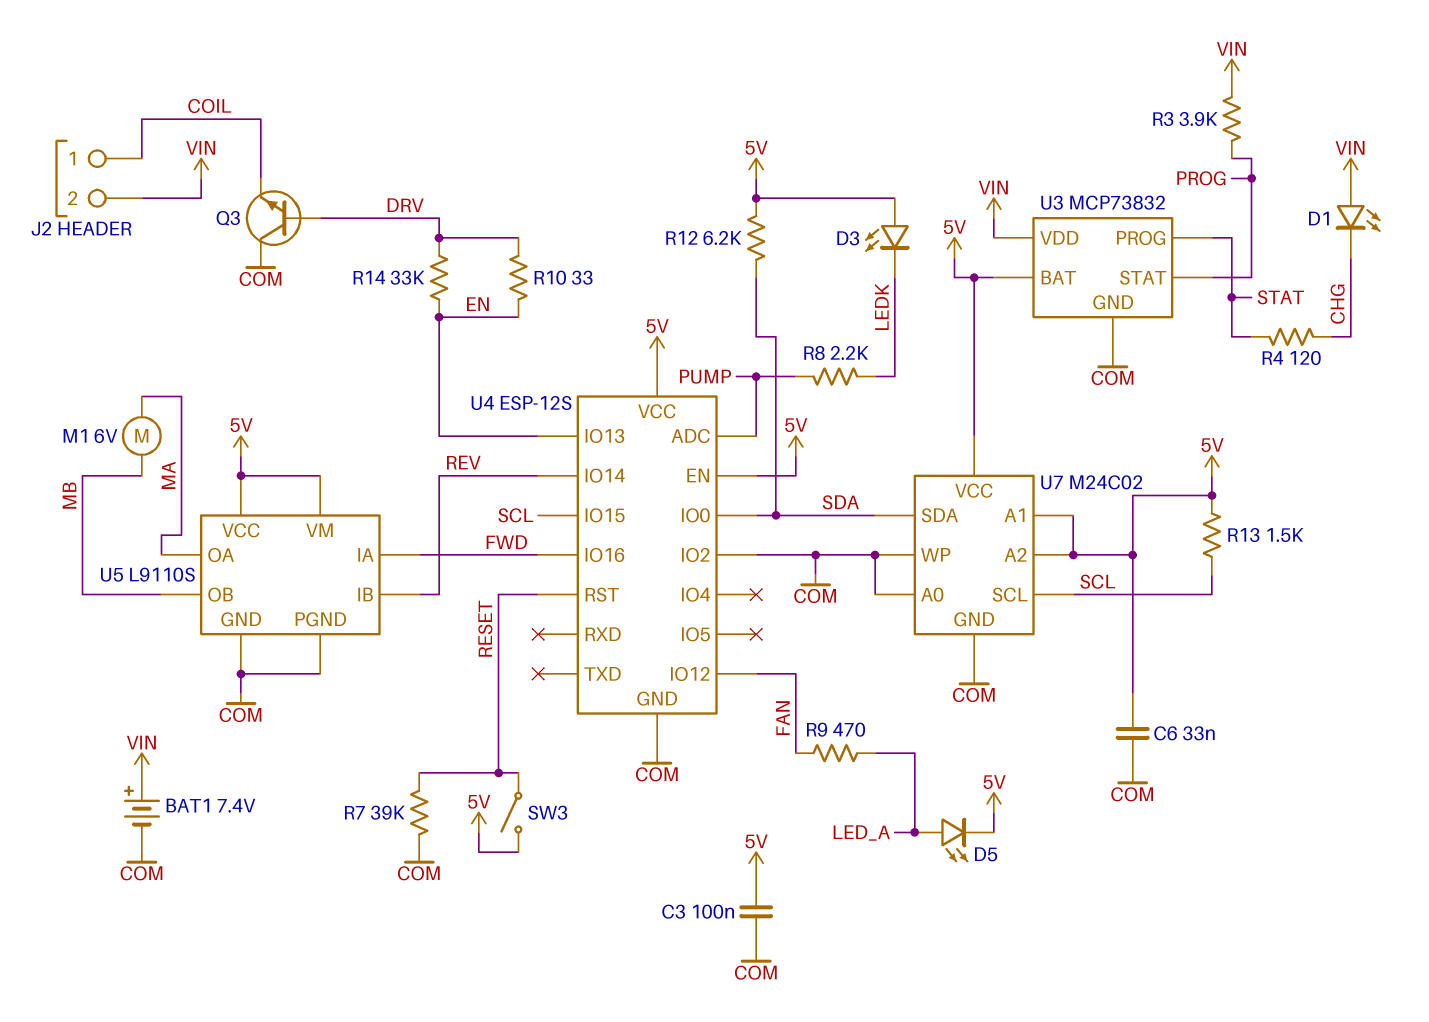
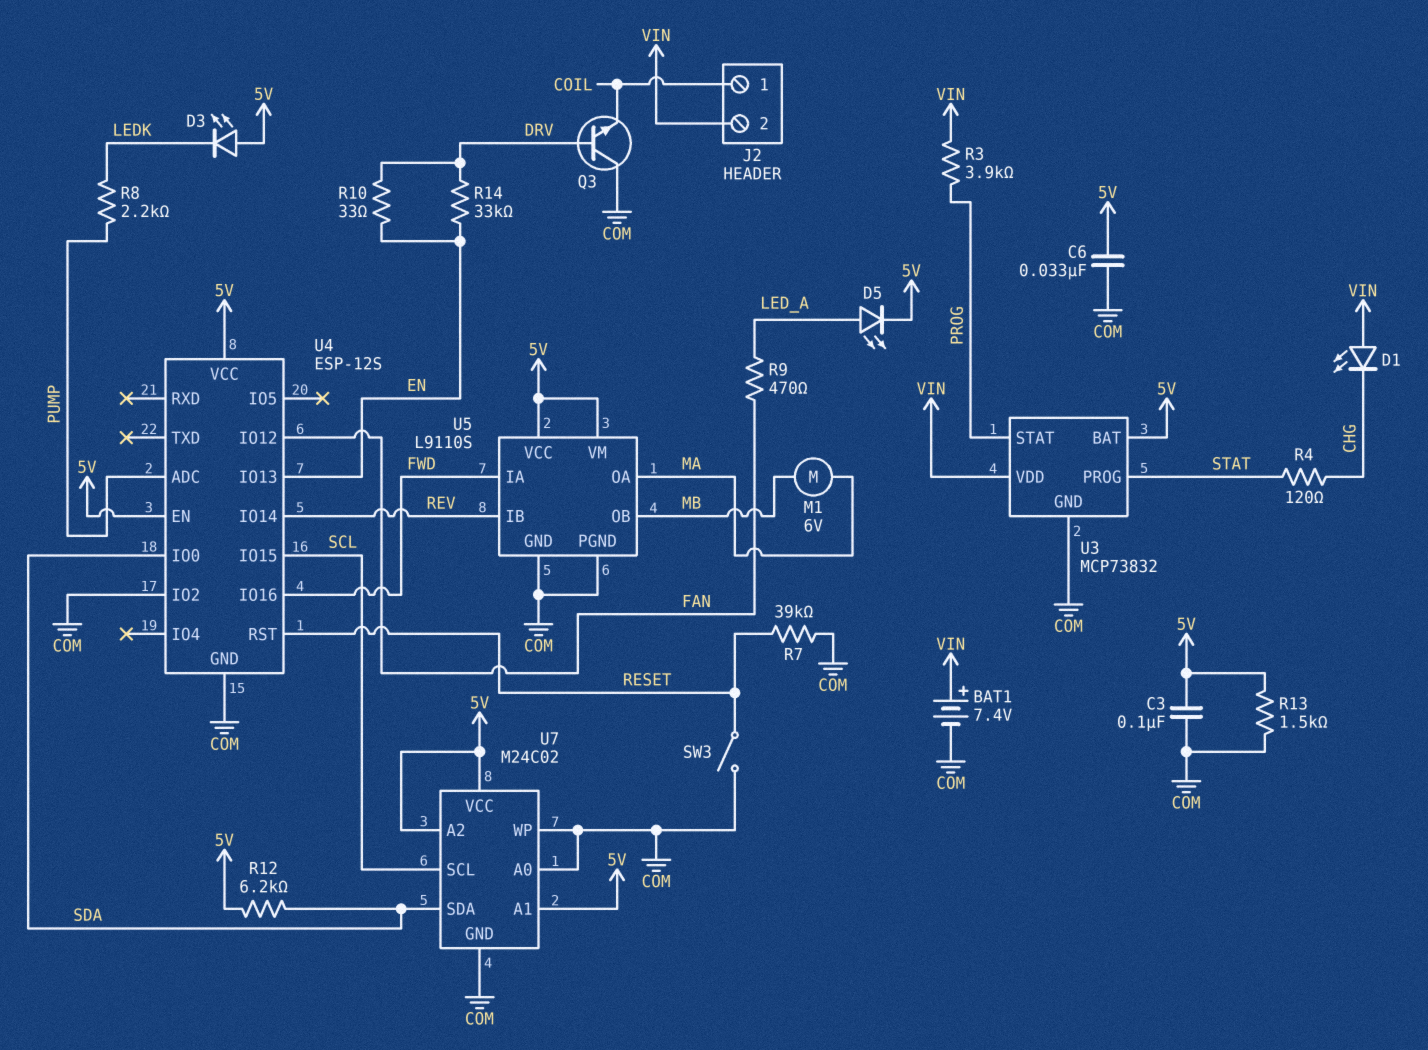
R13: 1.5k (5V, SCL) -> 1.5k (5V, COM)
SW3: switch (5V, RESET) -> switch (COM, RESET)

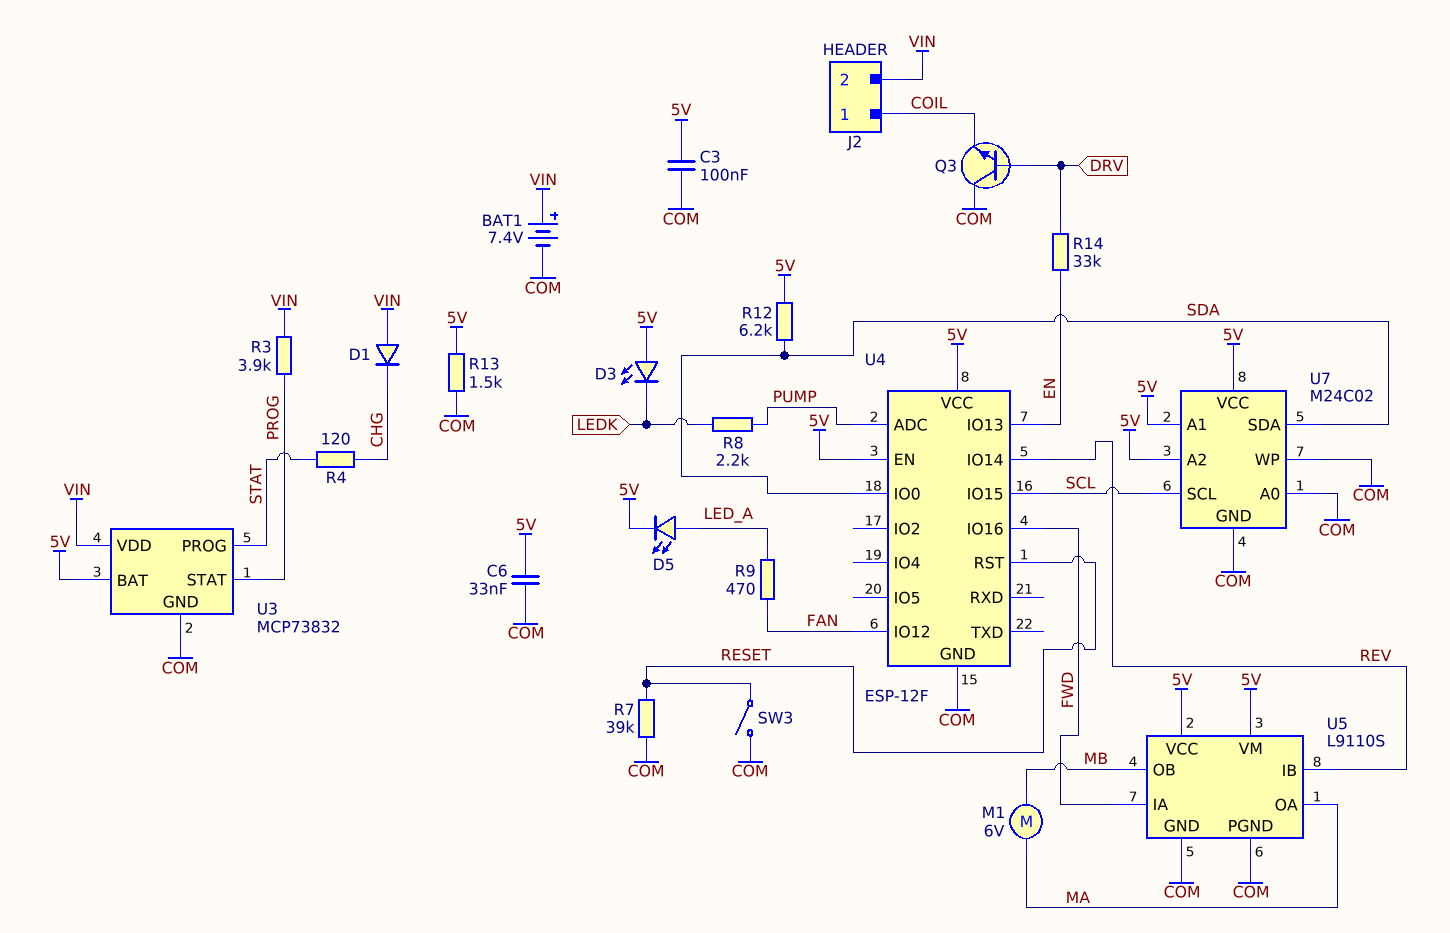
D1: LED (A VIN, K CHG) -> diode (A VIN, K CHG)
R10: 33 (DRV, EN) -> none
U4: ESP-12S -> ESP-12F
U4 pin IO2: COM -> none

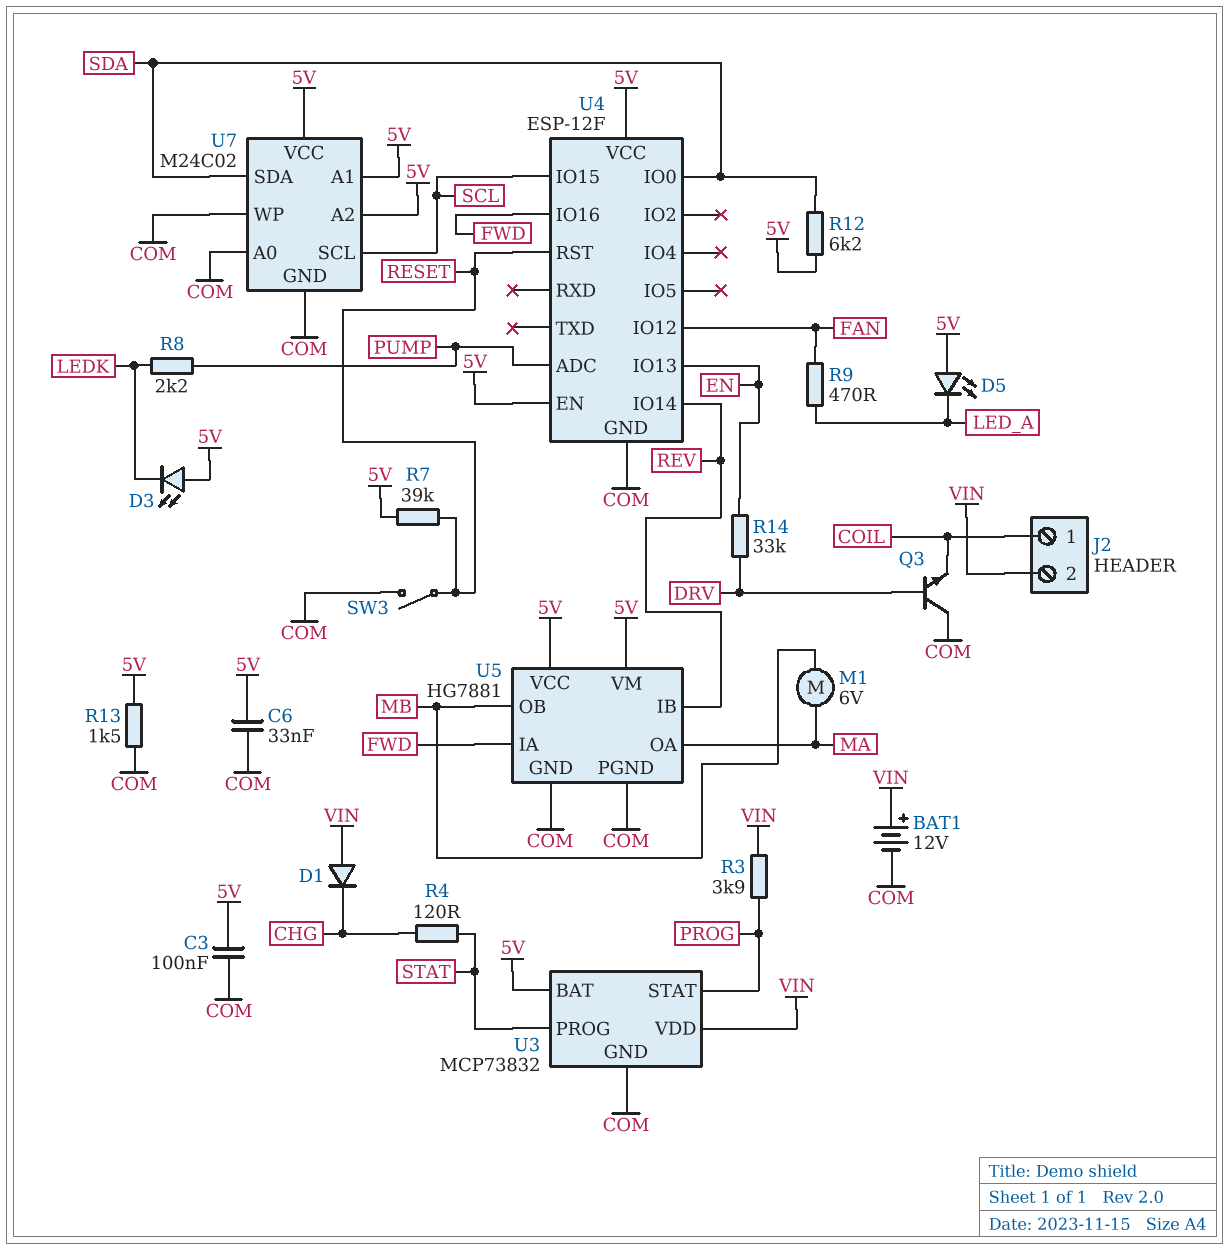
BAT1: 7.4V (plus VIN, minus COM) -> 12V (plus VIN, minus COM)
D5: LED (A LED_A, K 5V) -> LED (A 5V, K LED_A)
R7: 39k (COM, RESET) -> 39k (5V, RESET)
U5: L9110S -> HG7881

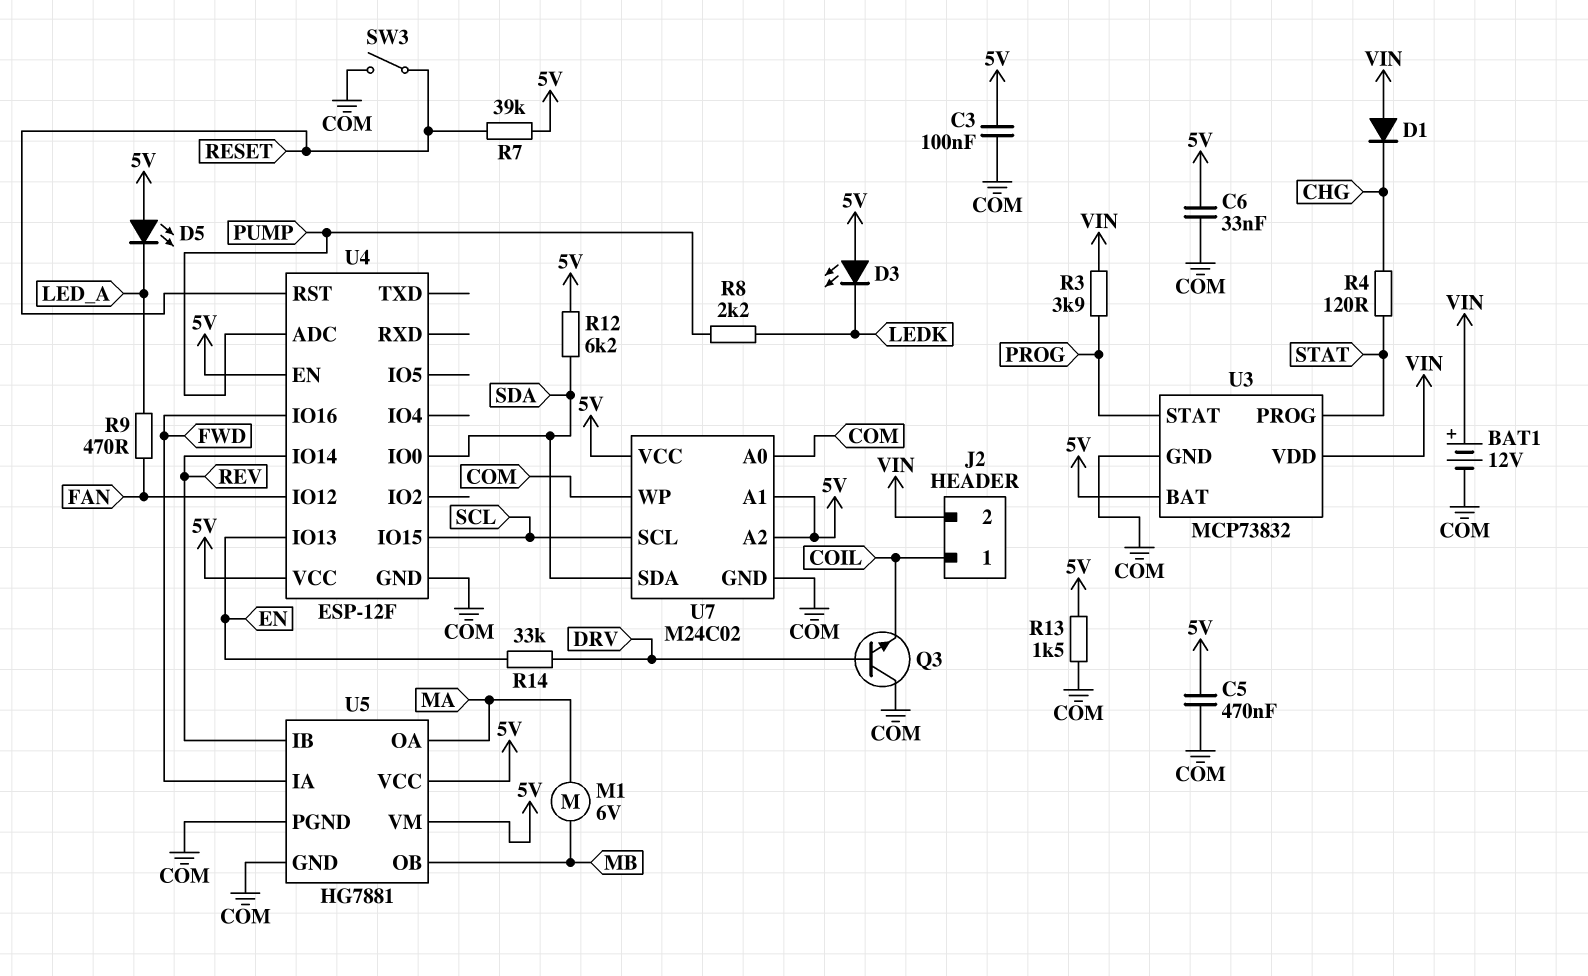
C5: none -> 470nF (5V, COM)

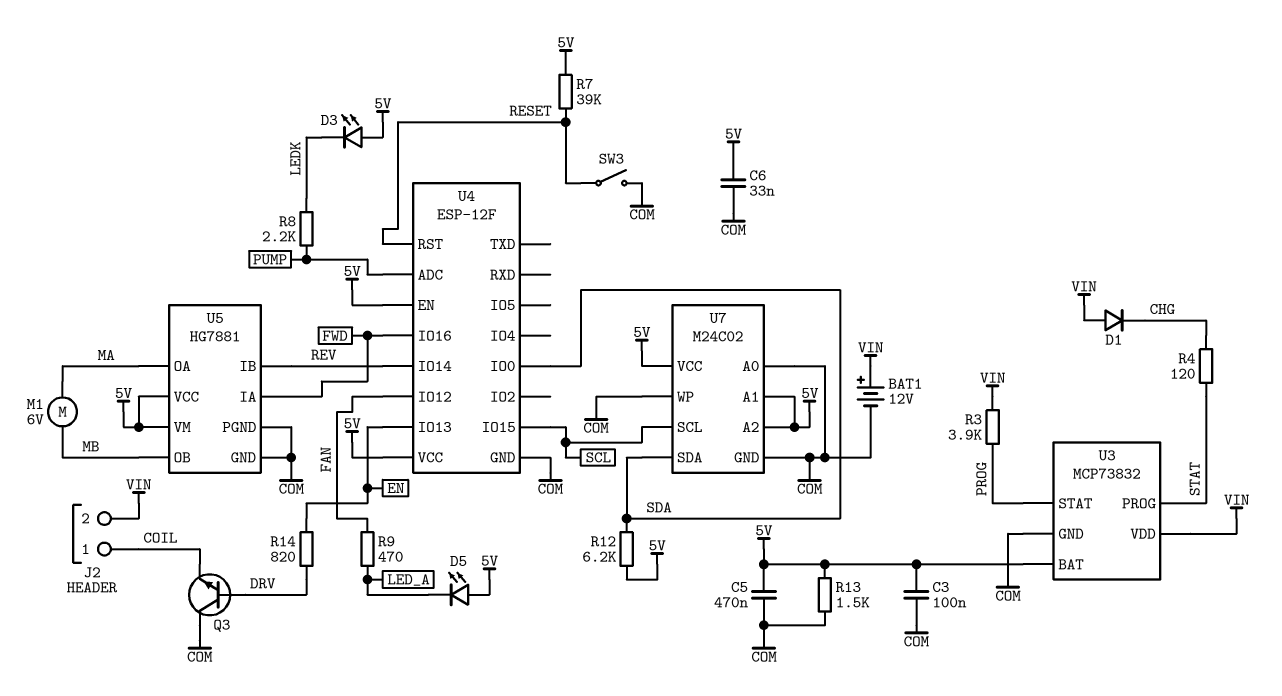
R14: 33k (DRV, EN) -> 820 (DRV, EN)

